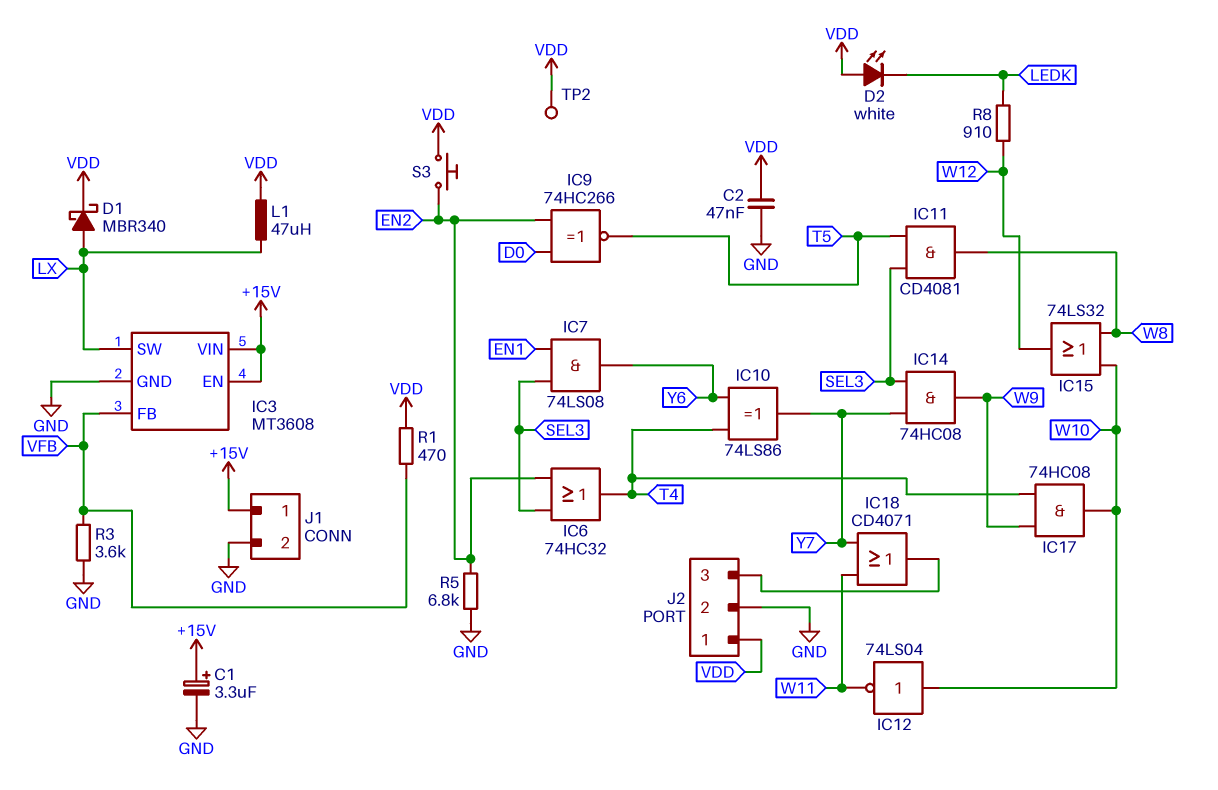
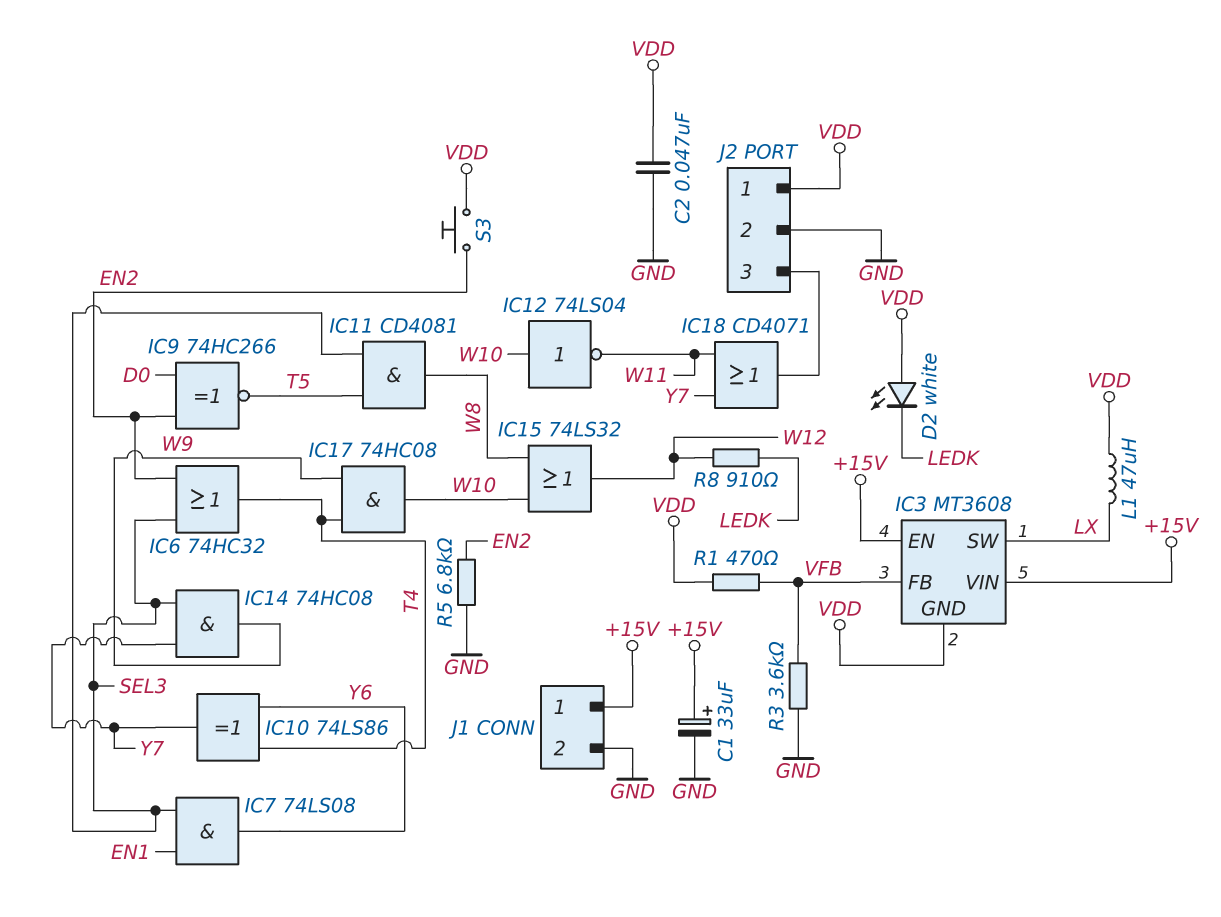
C1: 3.3uF (plus +15V, minus GND) -> 33uF (plus +15V, minus GND)
D1: schottky MBR340 (A LX, K VDD) -> none
IC3 pin GND: GND -> VDD
TP2: test point (VDD) -> none

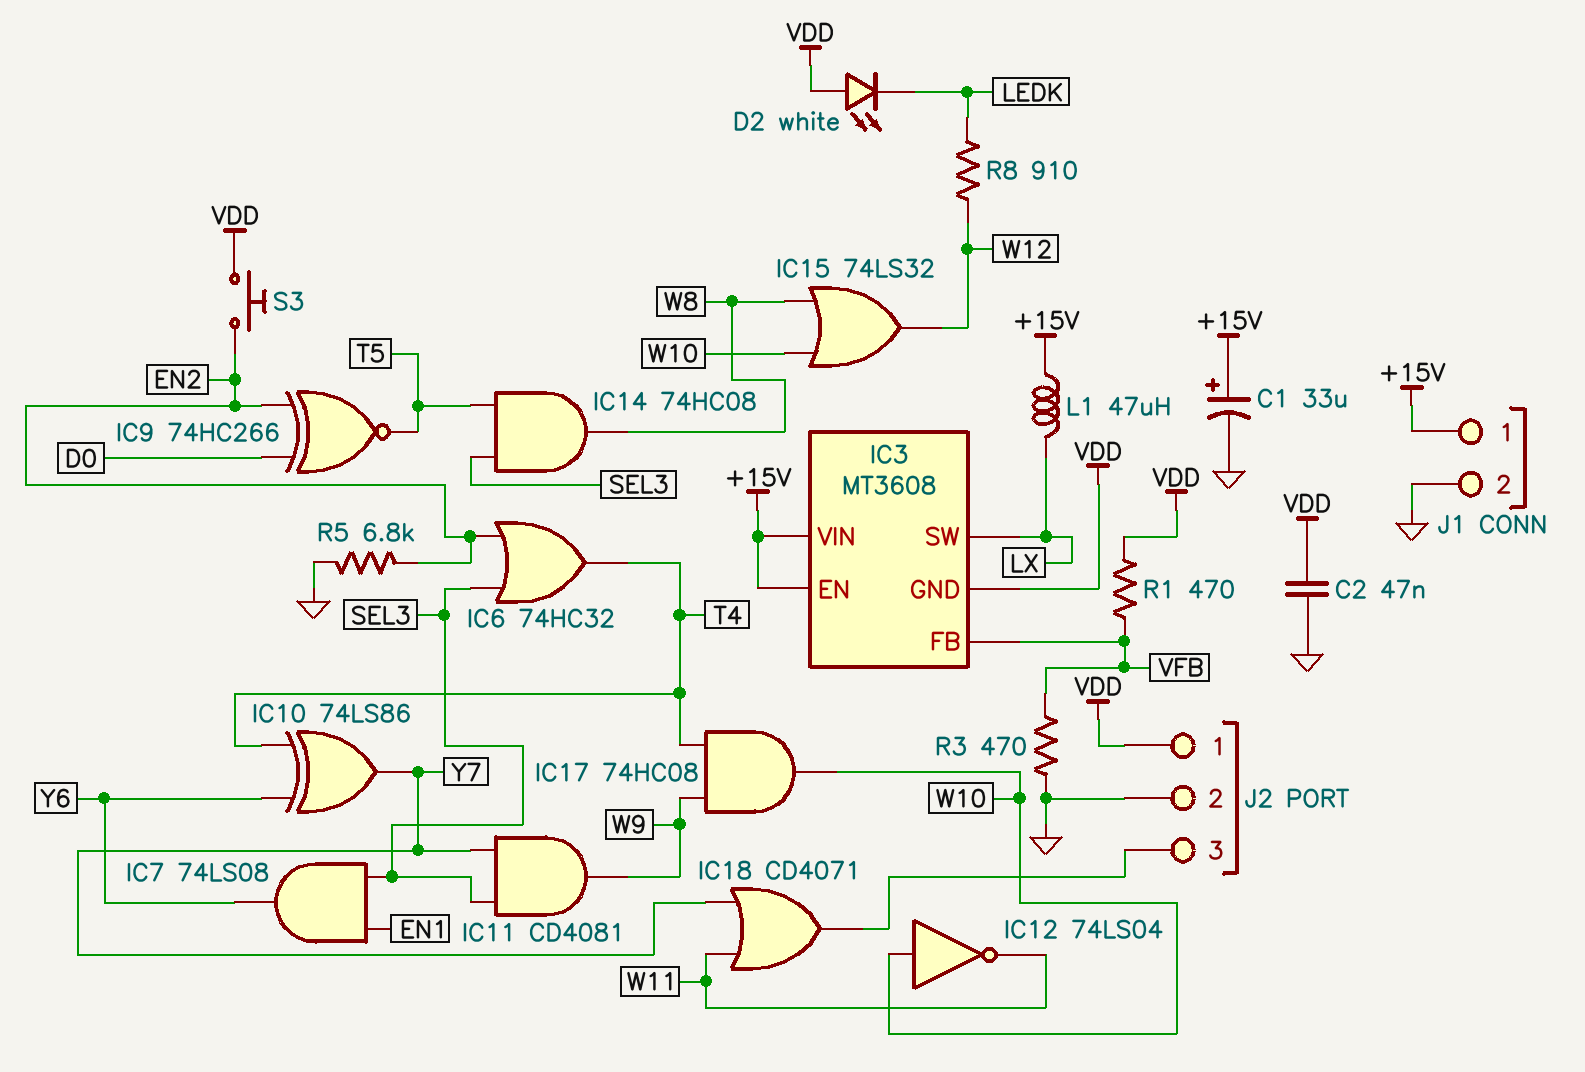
IC11: AND CD4081 (in SEL3, in T5, out W8) -> AND CD4081 (in SEL3, in Y7, out W9)
IC14: AND 74HC08 (in SEL3, in Y7, out W9) -> AND 74HC08 (in SEL3, in T5, out W8)
L1: 47uH (LX, VDD) -> 47uH (+15V, LX)
R3: 3.6k (GND, VFB) -> 470 (GND, VFB)

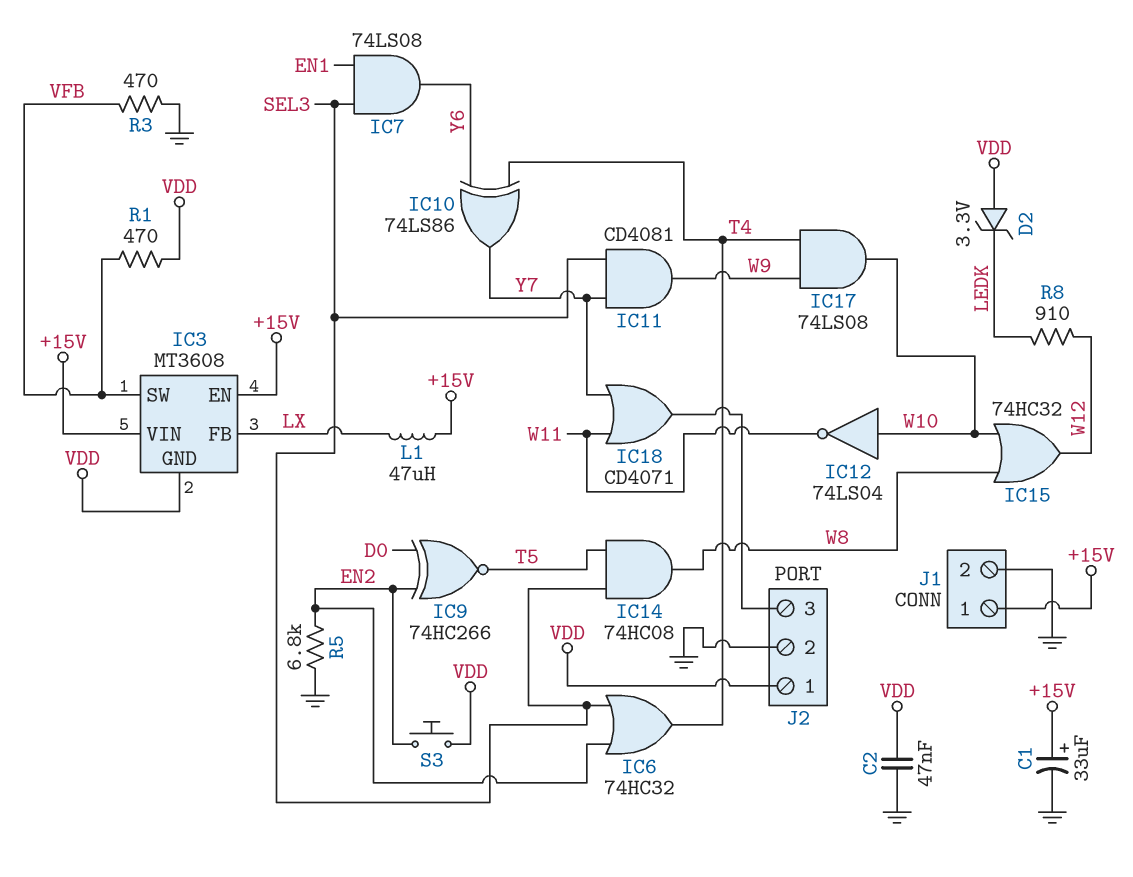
D2: LED white (A VDD, K LEDK) -> zener 3.3V (A VDD, K LEDK)
IC3 pin FB: VFB -> LX
IC3 pin SW: LX -> VFB
IC15: OR 74LS32 (in W8, in W10, out W12) -> OR 74HC32 (in W8, in W10, out W12)
IC17: AND 74HC08 (in T4, in W9, out W10) -> AND 74LS08 (in T4, in W9, out W10)

